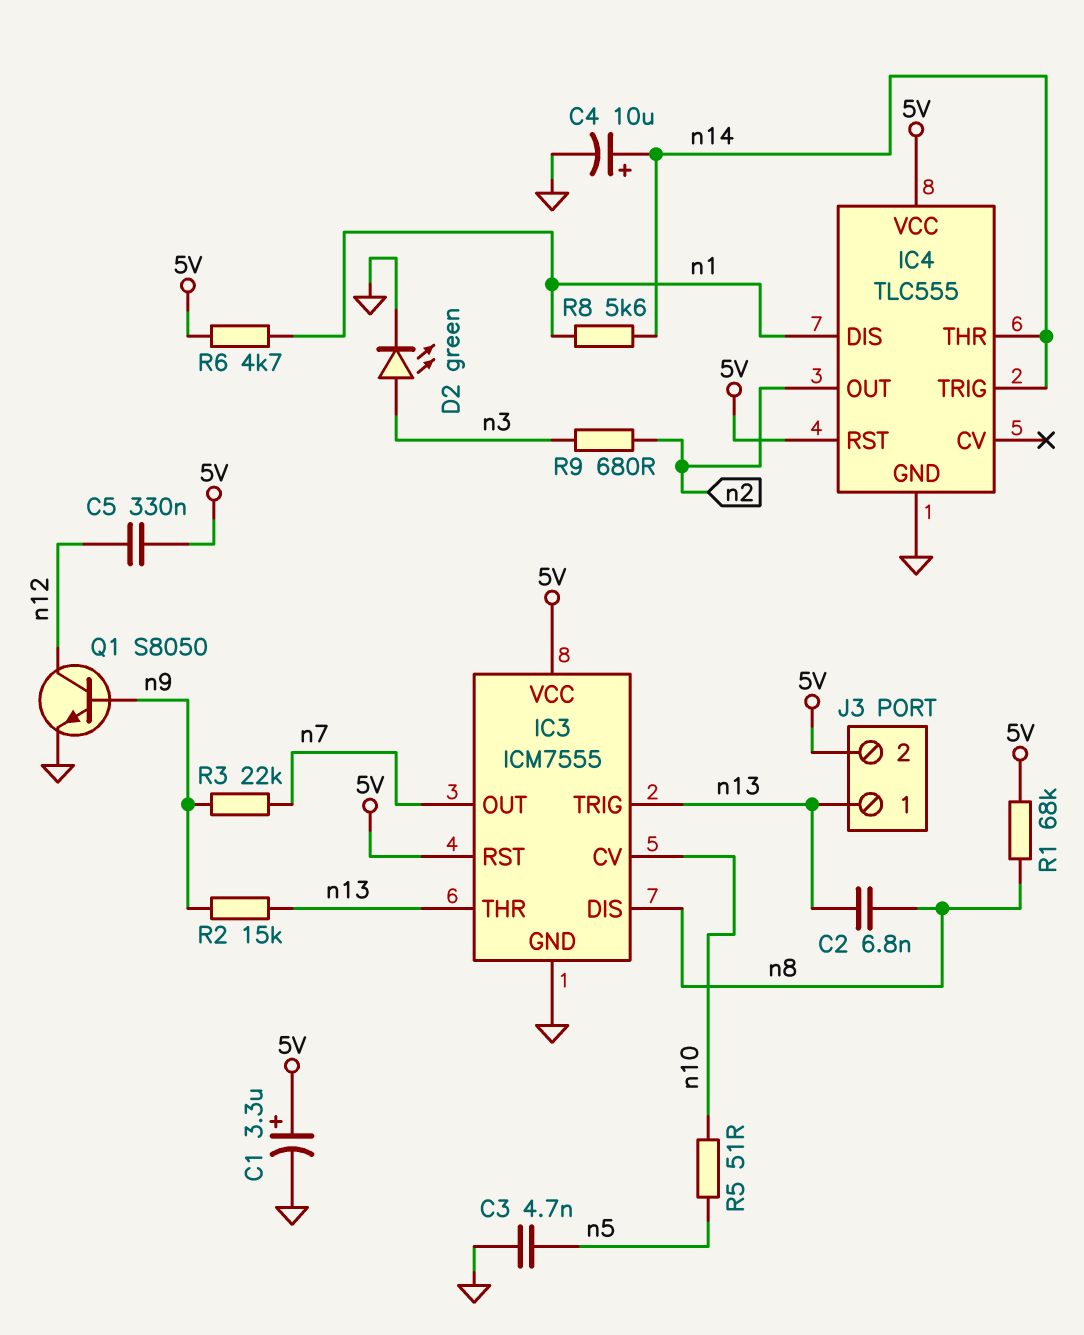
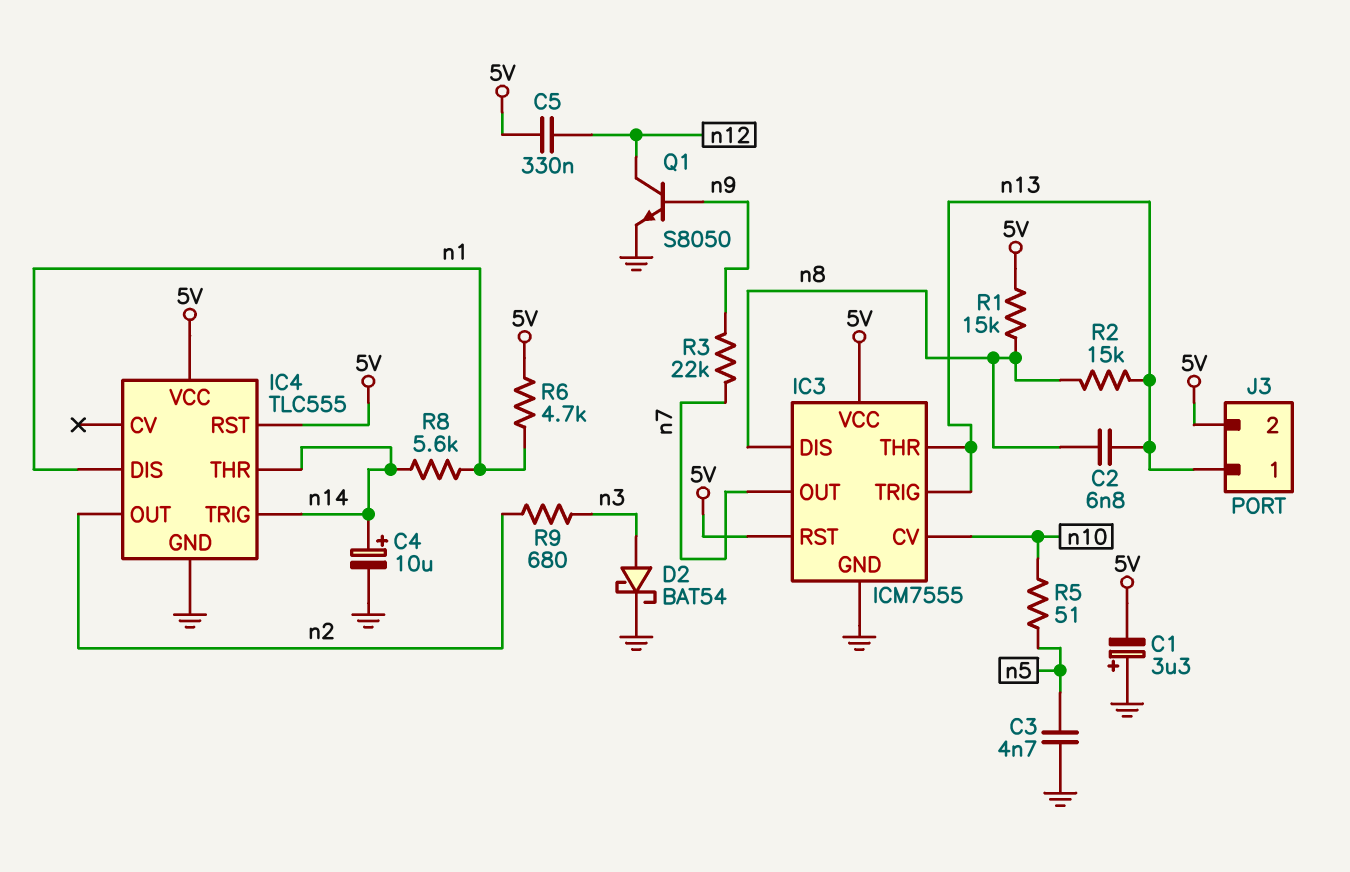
C1: 3.3uF (plus 5V, minus GND) -> 3.3uF (plus GND, minus 5V)
D2: LED green (A n3, K GND) -> schottky BAT54 (A n3, K GND)
R1: 68k (5V, n8) -> 15k (5V, n8)
R2: 15k (n9, n13) -> 15k (n8, n13)

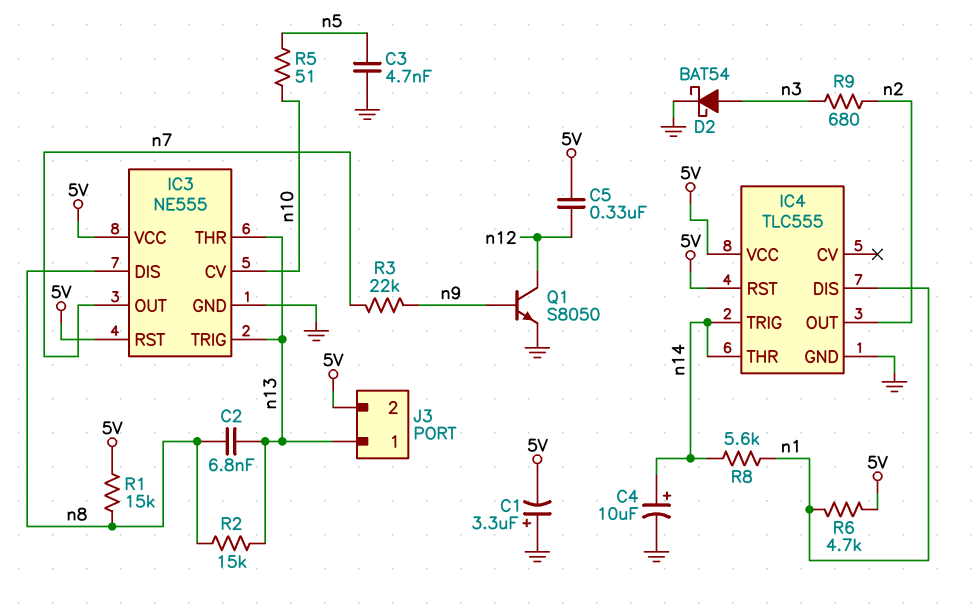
IC3: ICM7555 -> NE555

